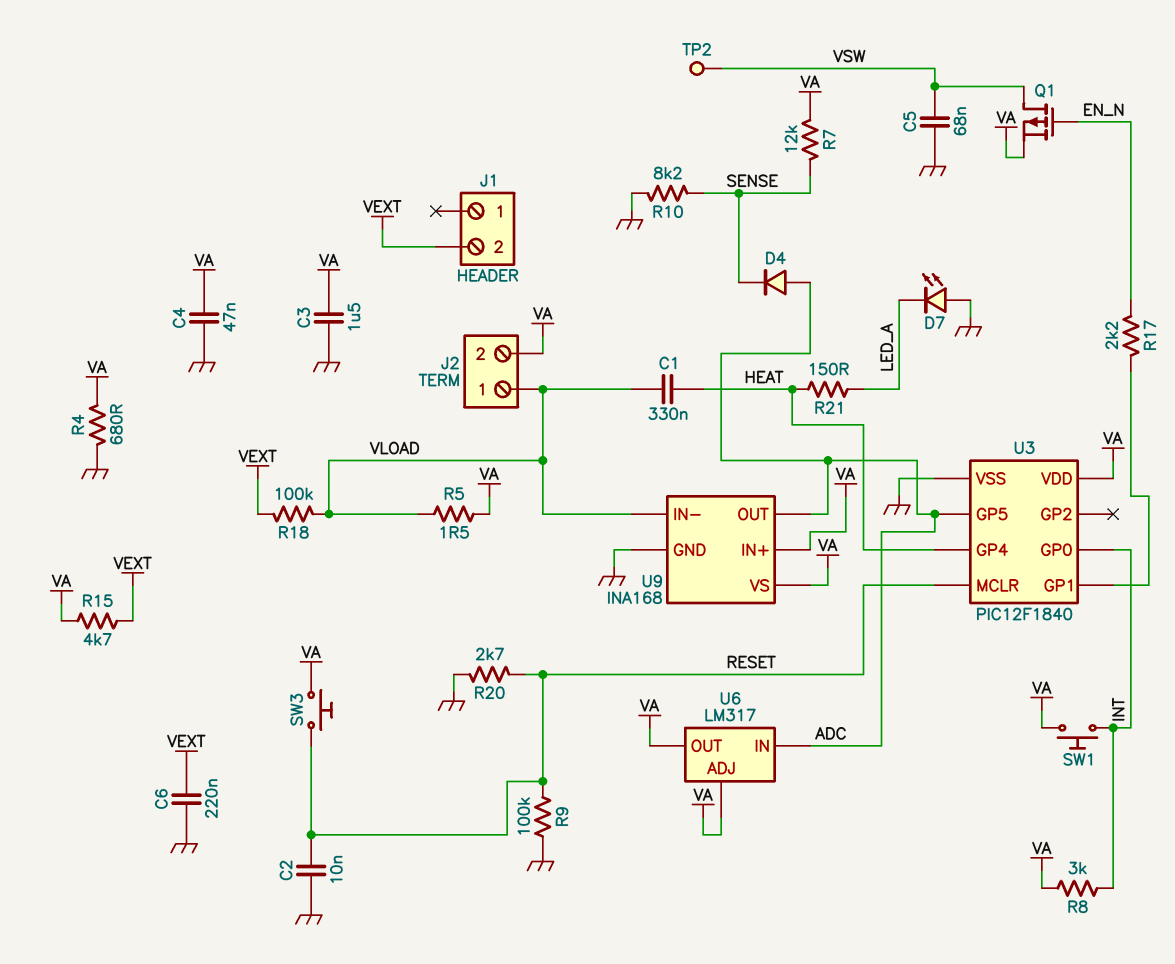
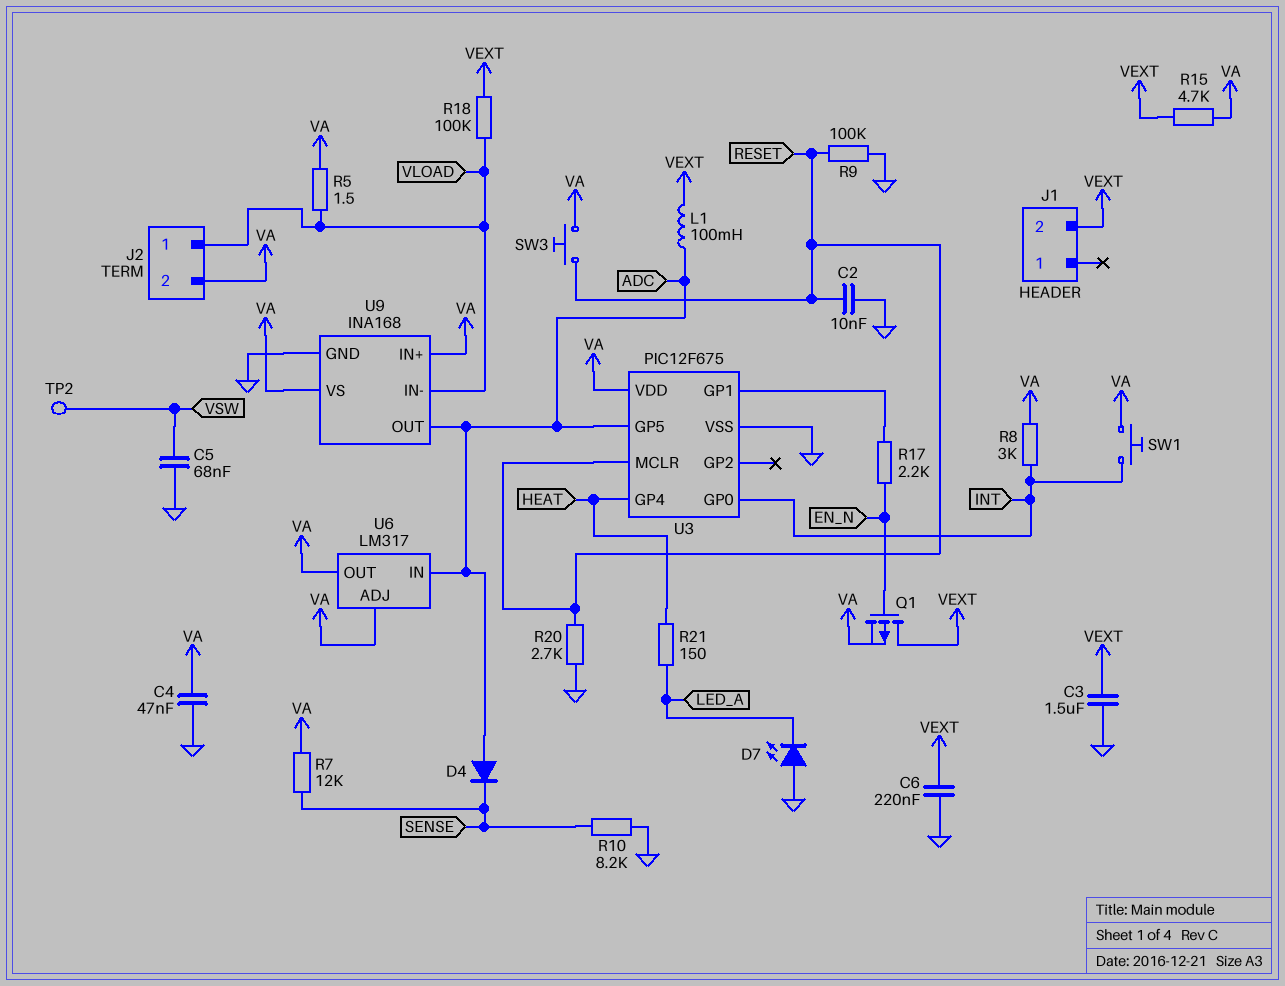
C1: 330nF (HEAT, VLOAD) -> none
C3: 1.5uF (GND, VA) -> 1.5uF (GND, VEXT)
L1: none -> 100mH (ADC, VEXT)
Q1: PMOS (G EN_N, D VSW, S VA) -> PMOS (G EN_N, D VEXT, S VA)
R4: 680 (GND, VA) -> none
U3: PIC12F1840 -> PIC12F675

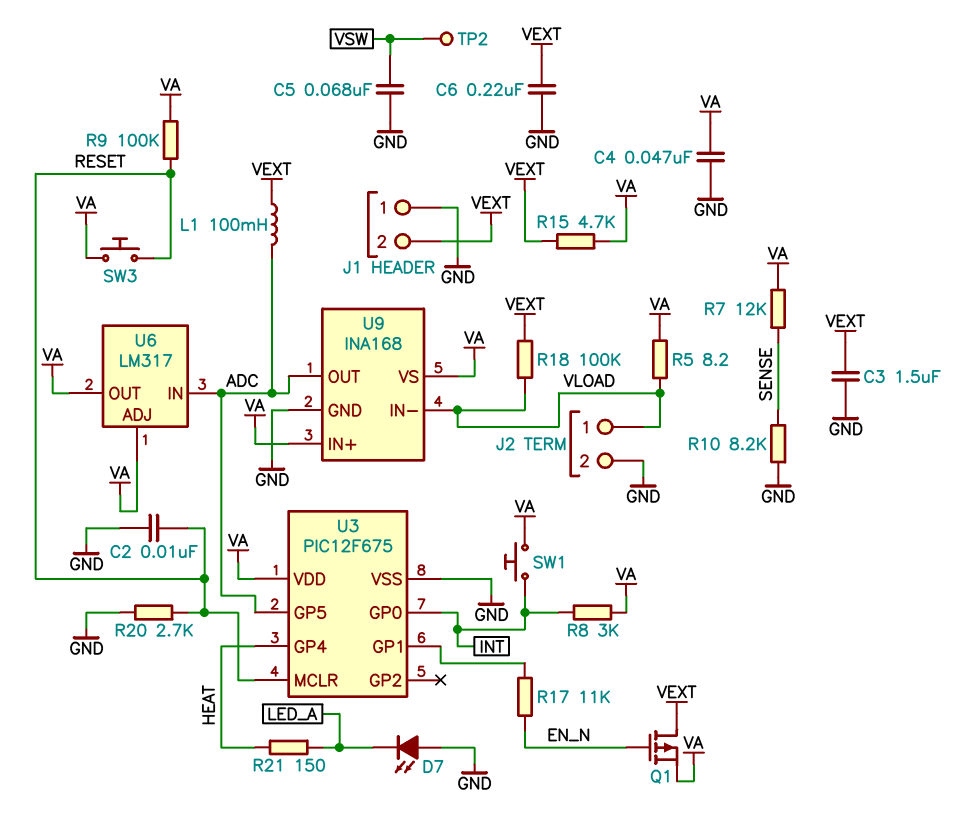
D4: diode (A ADC, K SENSE) -> none
J1 pin 1: none -> GND
J2 pin 2: VA -> GND
R5: 1.5 (VA, VLOAD) -> 8.2 (VA, VLOAD)
R9: 100k (GND, RESET) -> 100k (RESET, VA)
R17: 2.2k (EN_N, U3/GP1) -> 11k (EN_N, U3/GP1)

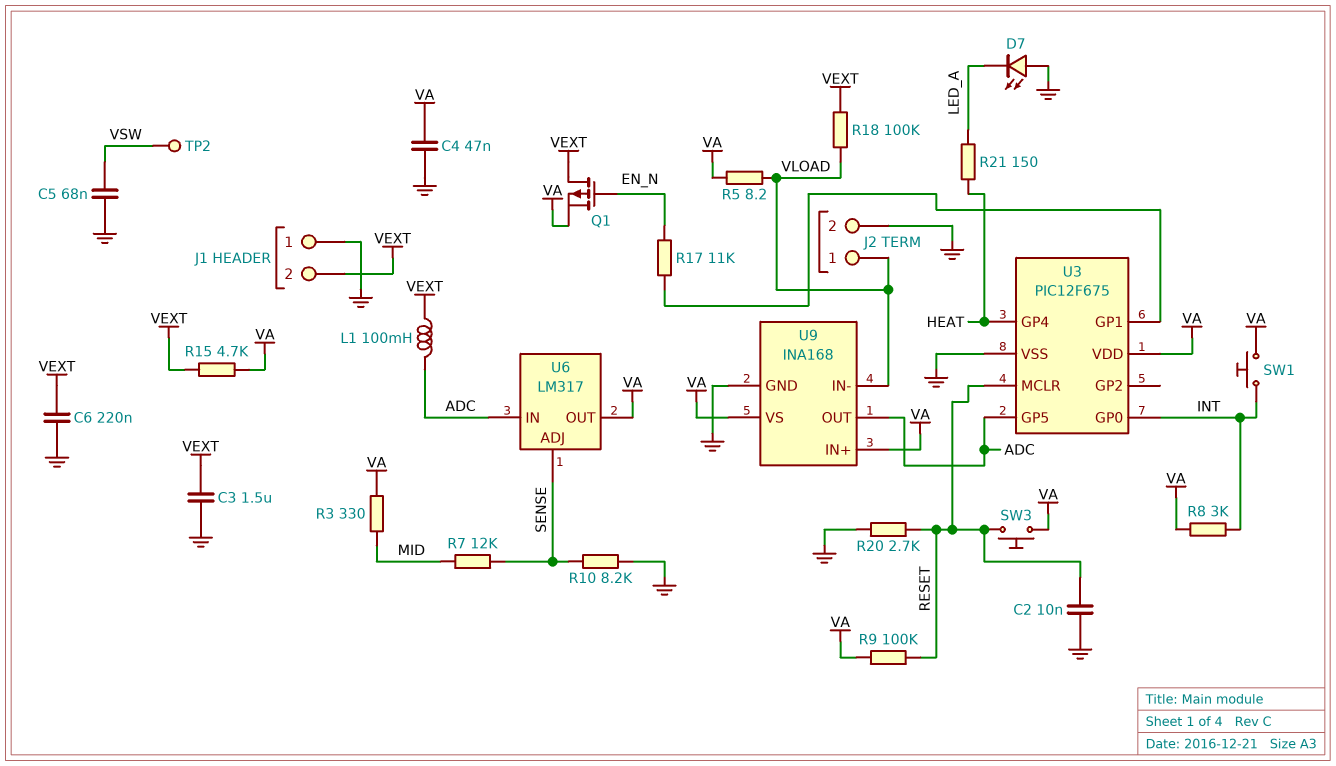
R3: none -> 330 (MID, VA)
R7: 12k (SENSE, VA) -> 12k (MID, SENSE)
U6 pin ADJ: VA -> SENSE

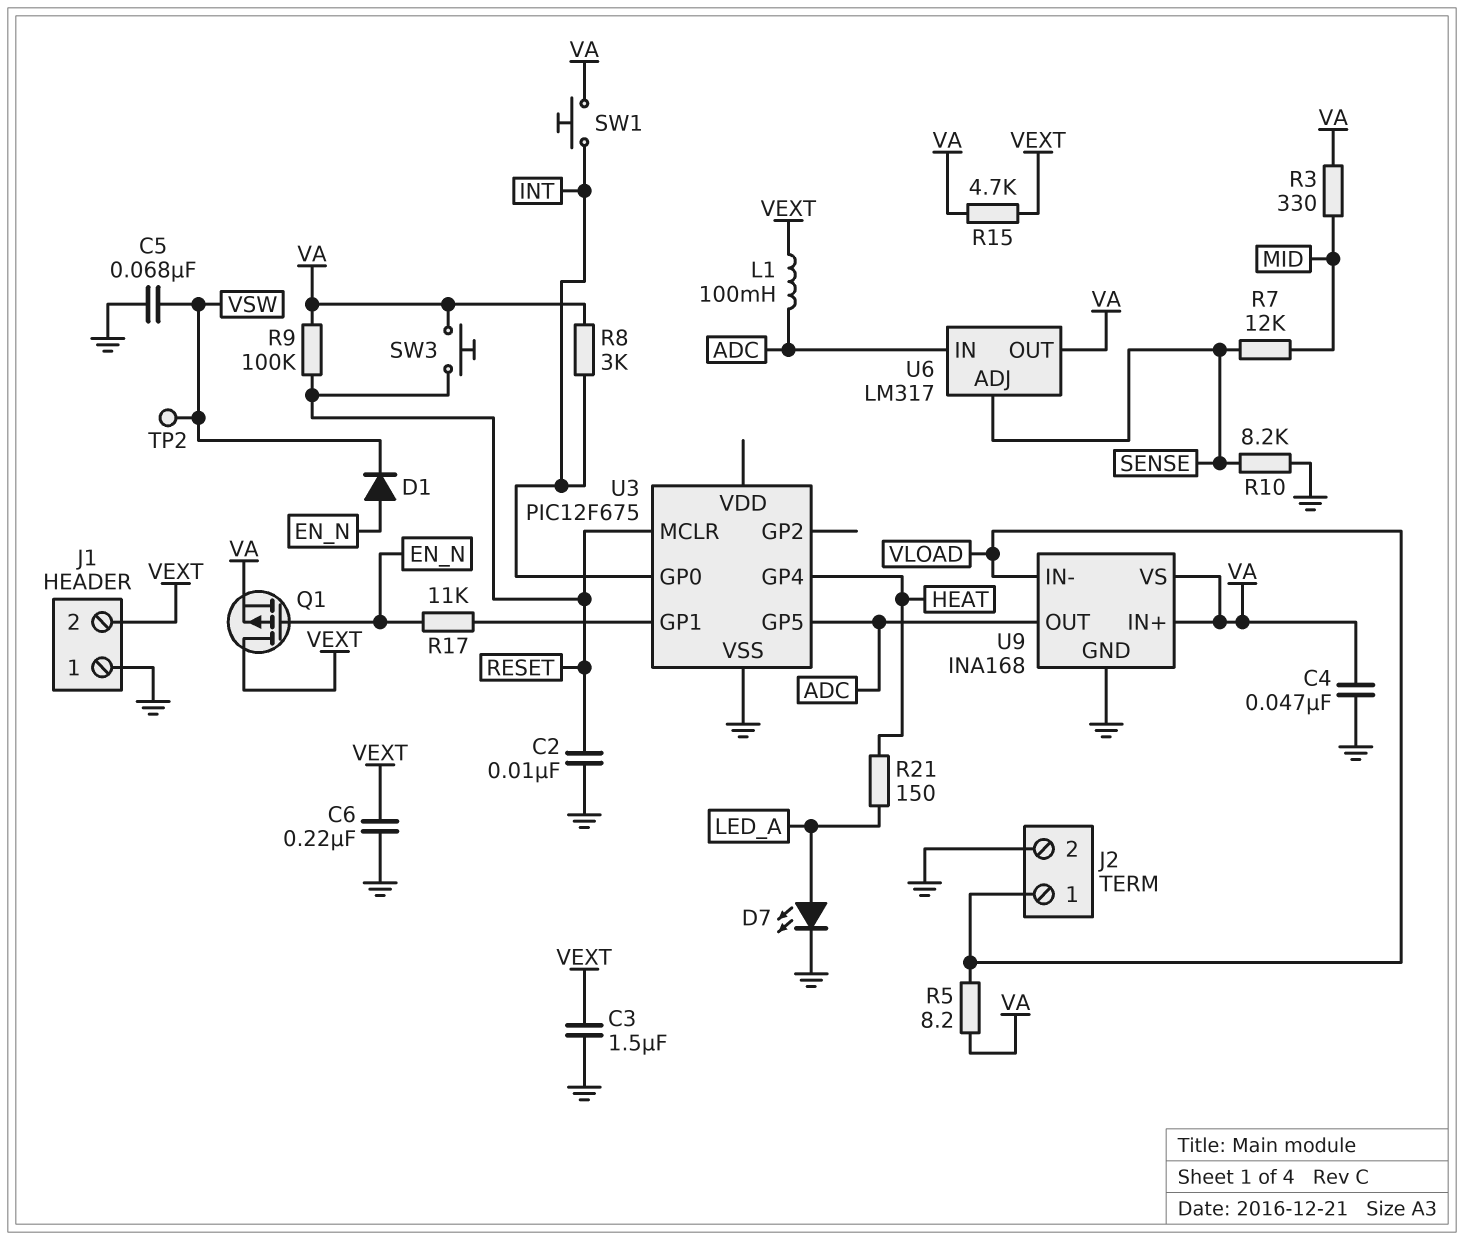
D1: none -> diode (A EN_N, K VSW)
D7: LED (A GND, K LED_A) -> LED (A LED_A, K GND)
R18: 100k (VEXT, VLOAD) -> none
R20: 2.7k (GND, RESET) -> none
U3 pin VDD: VA -> none

